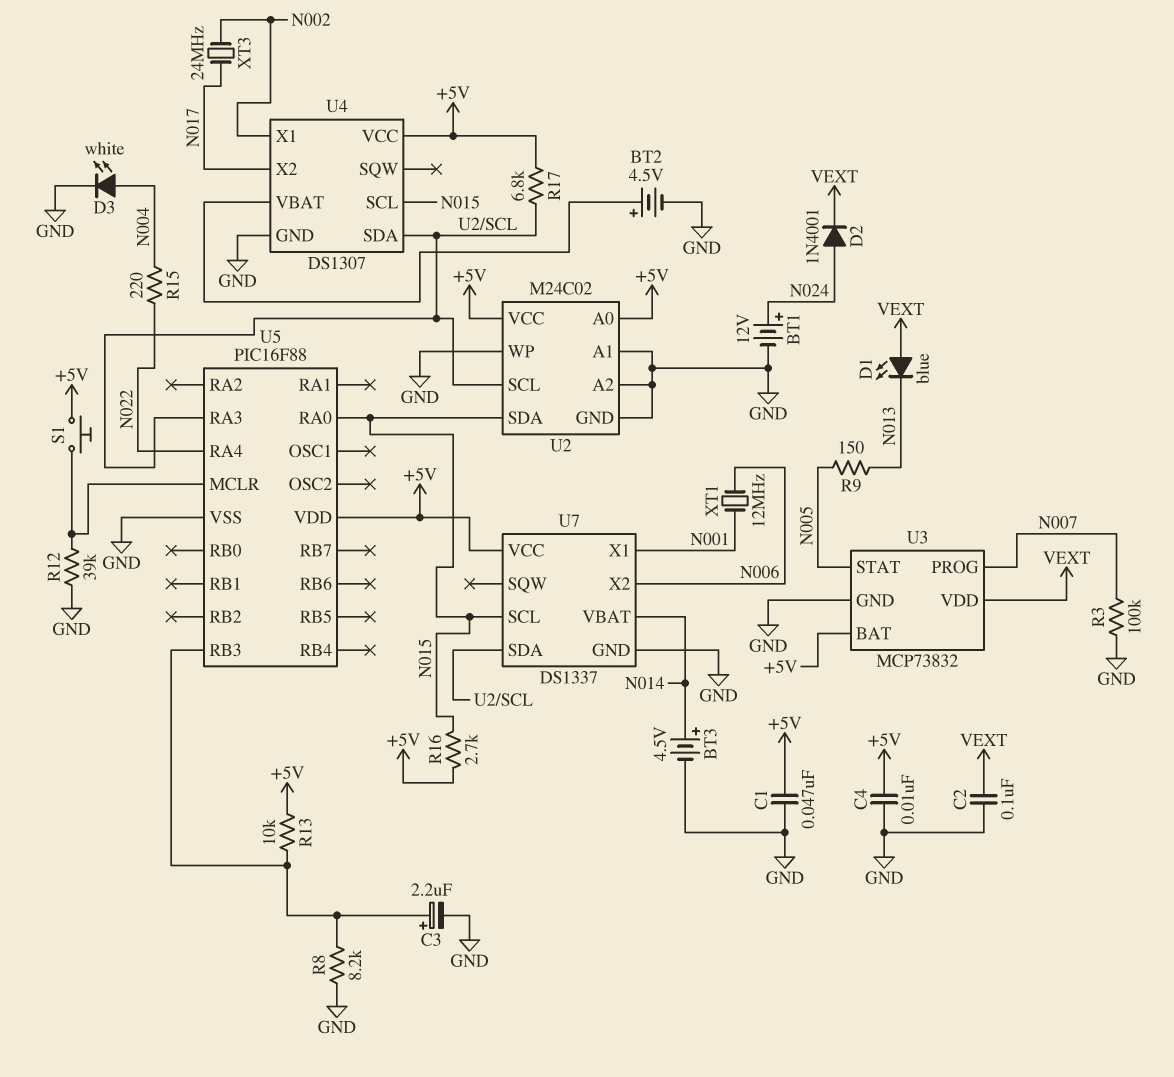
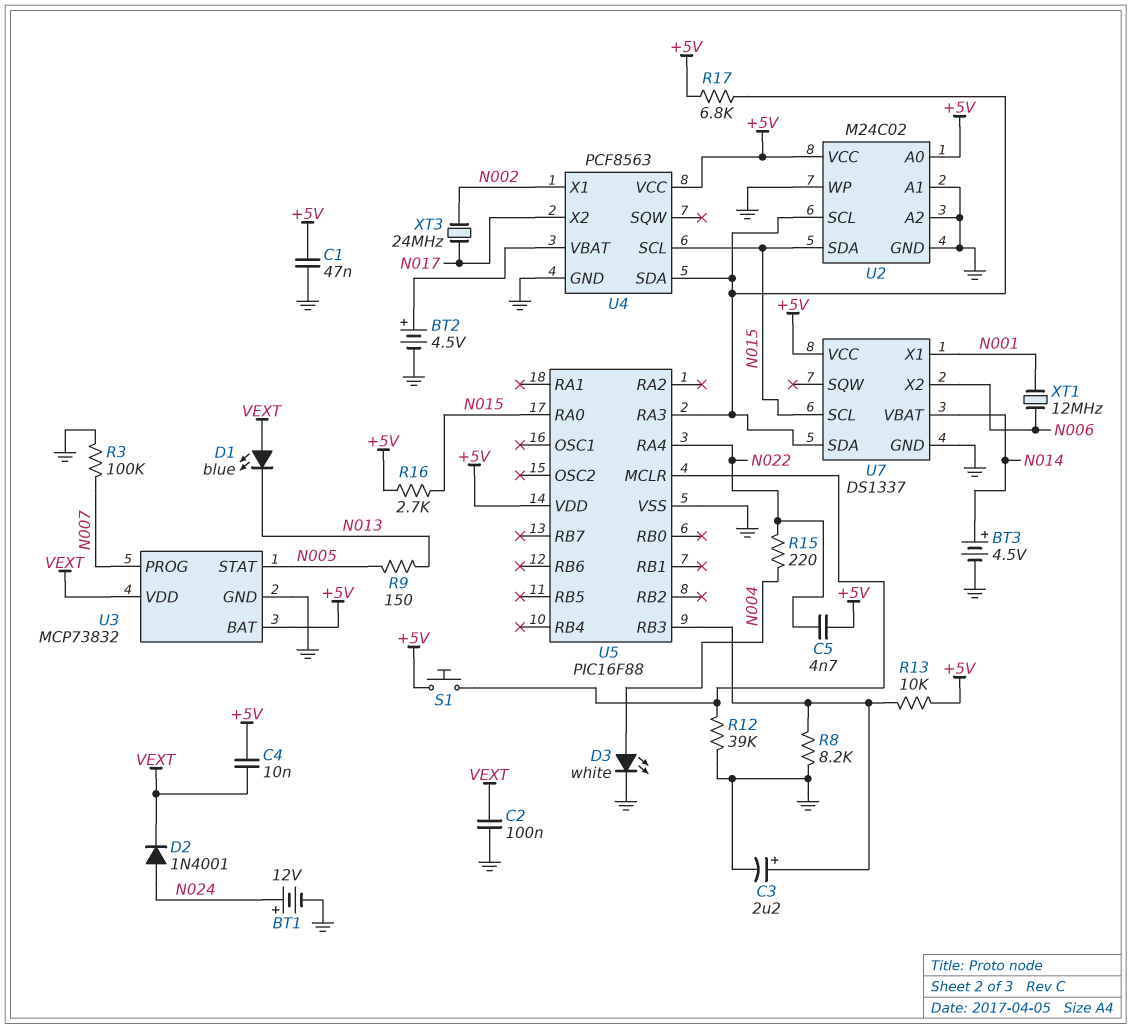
C4: 10nF (+5V, GND) -> 10nF (+5V, VEXT)
C5: none -> 4.7nF (+5V, N022)
U4: DS1307 -> PCF8563

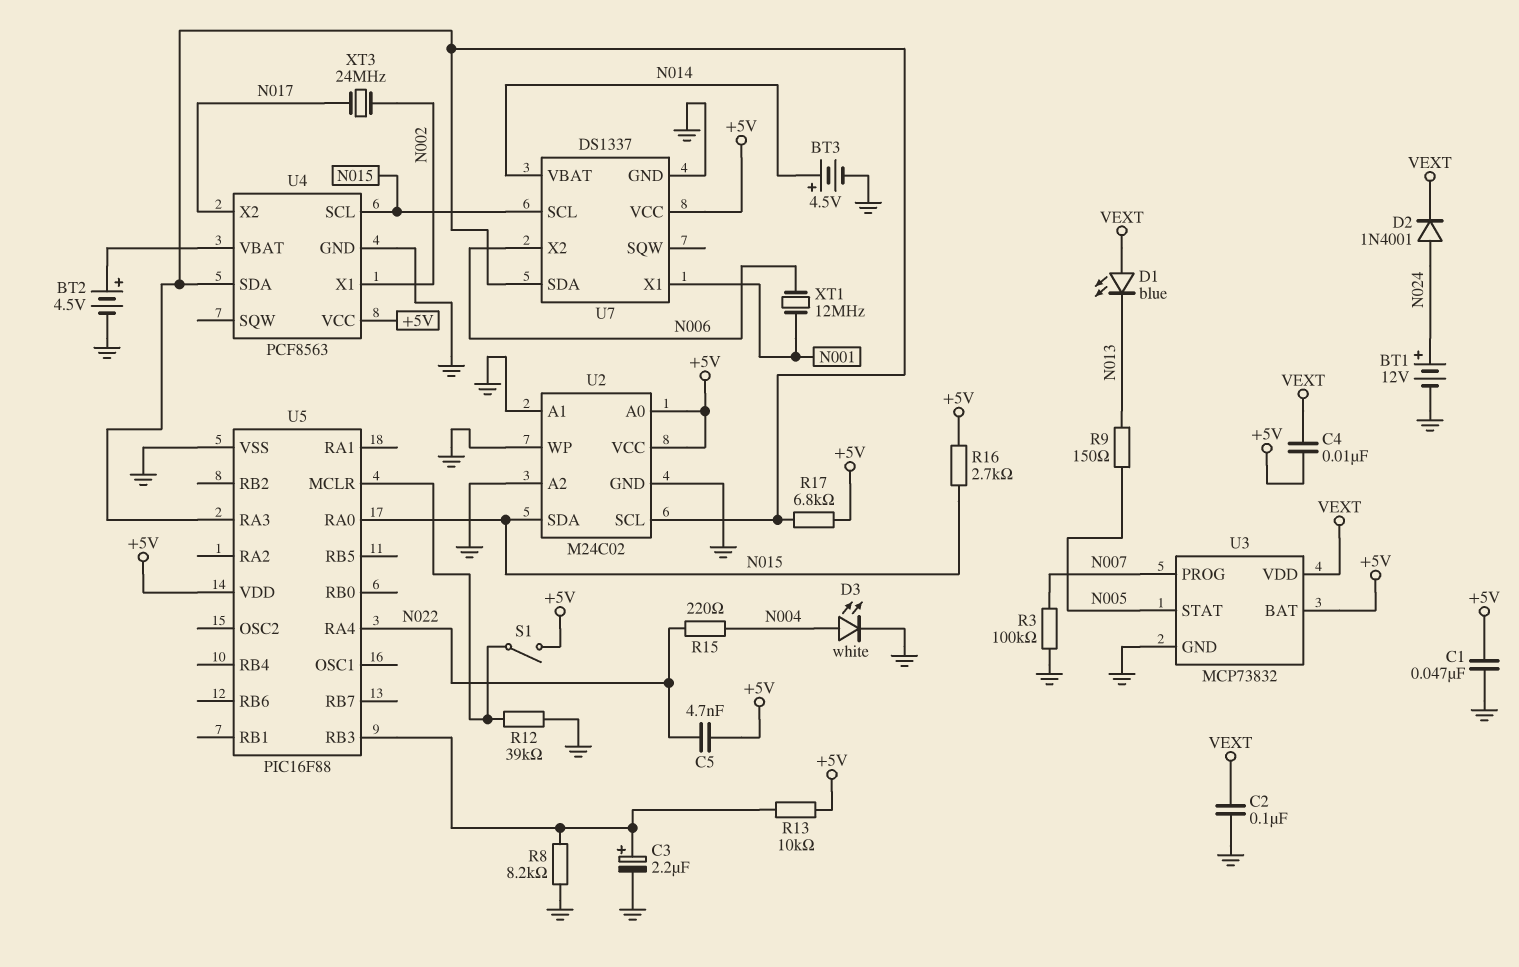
S1: button (+5V, U5/MCLR) -> switch (+5V, U5/MCLR)

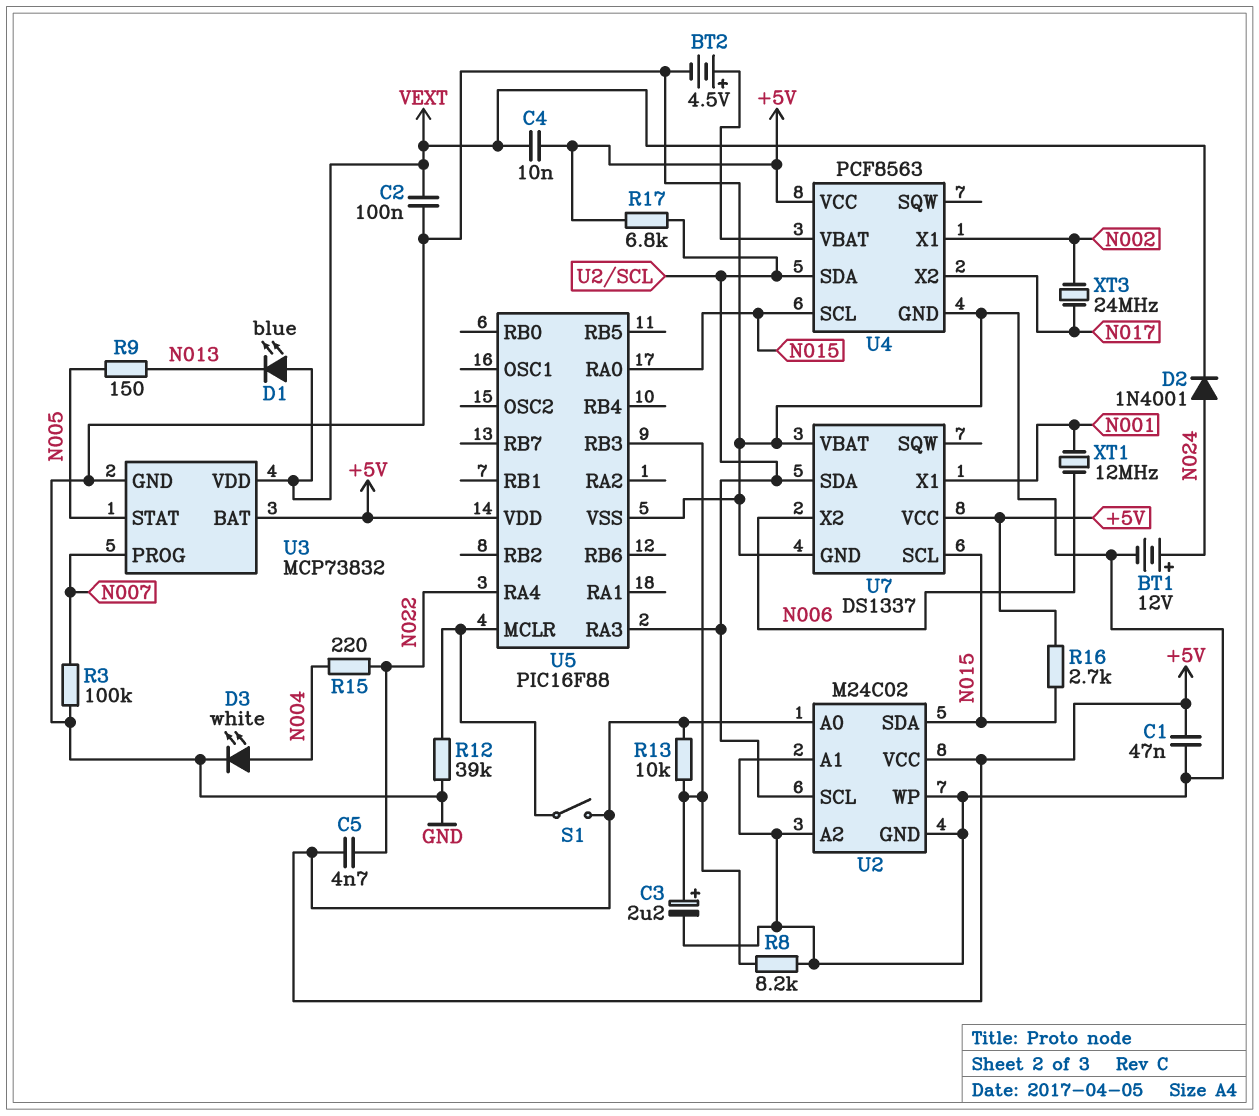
BT3: 4.5V (plus N014, minus GND) -> none
U7 pin VBAT: N014 -> GND

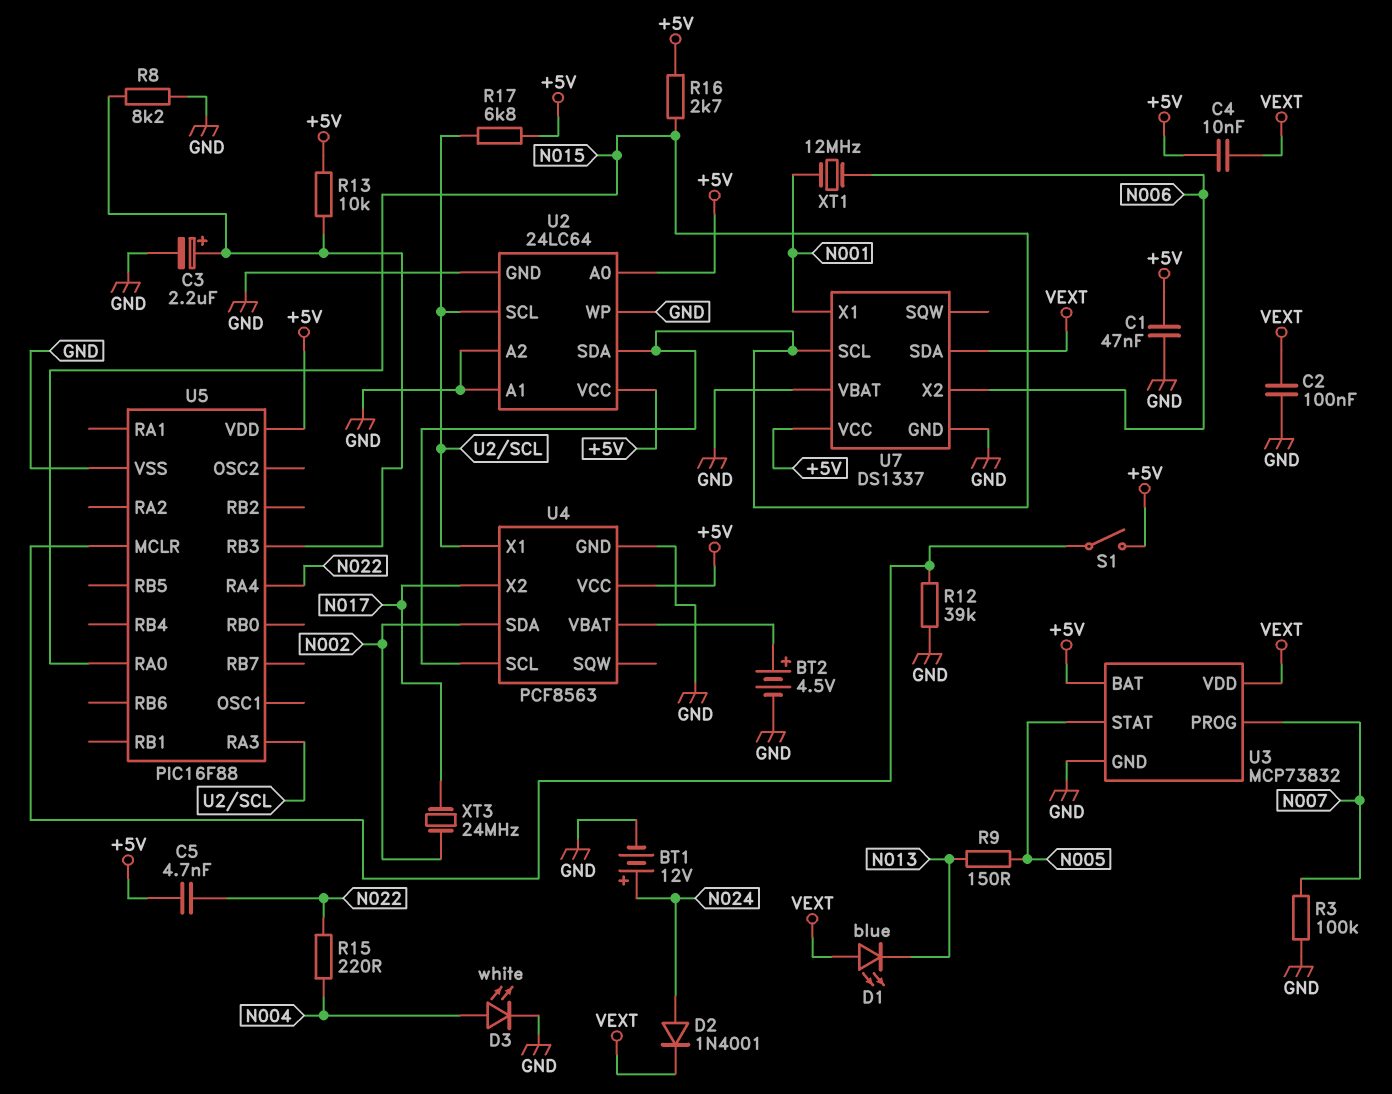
U2: M24C02 -> 24LC64
U4 pin SDA: U2/SCL -> N002
U4 pin X1: N002 -> U2/SCL
U7 pin SDA: U2/SCL -> VEXT

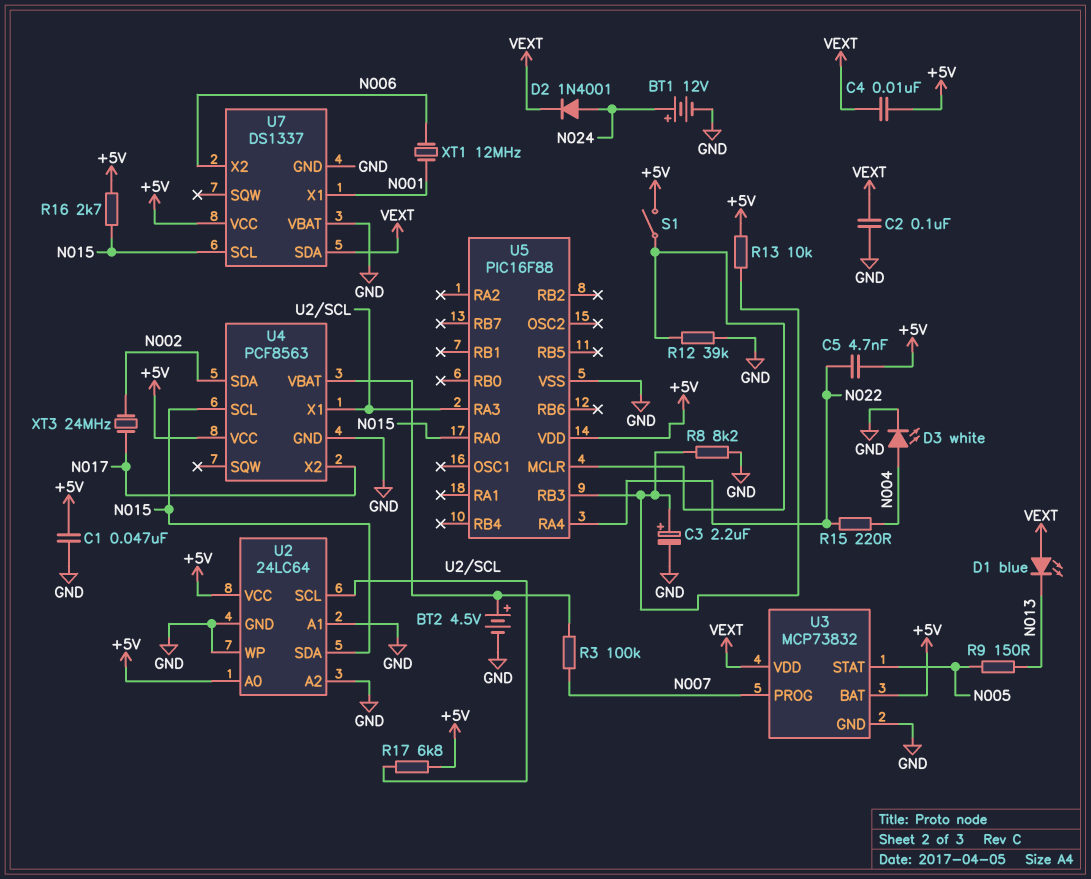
R3: 100k (GND, N007) -> 100k (N007, U4/VBAT)

